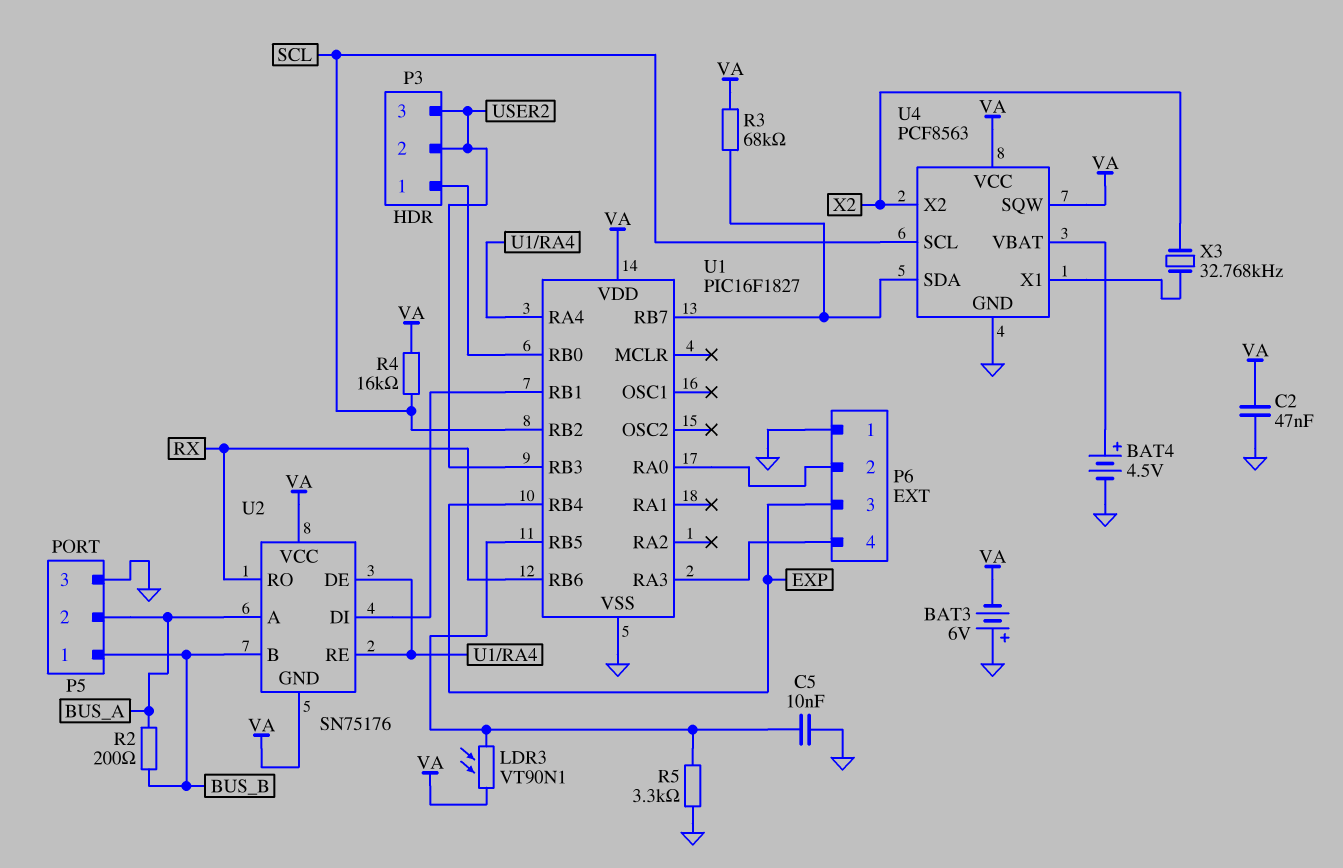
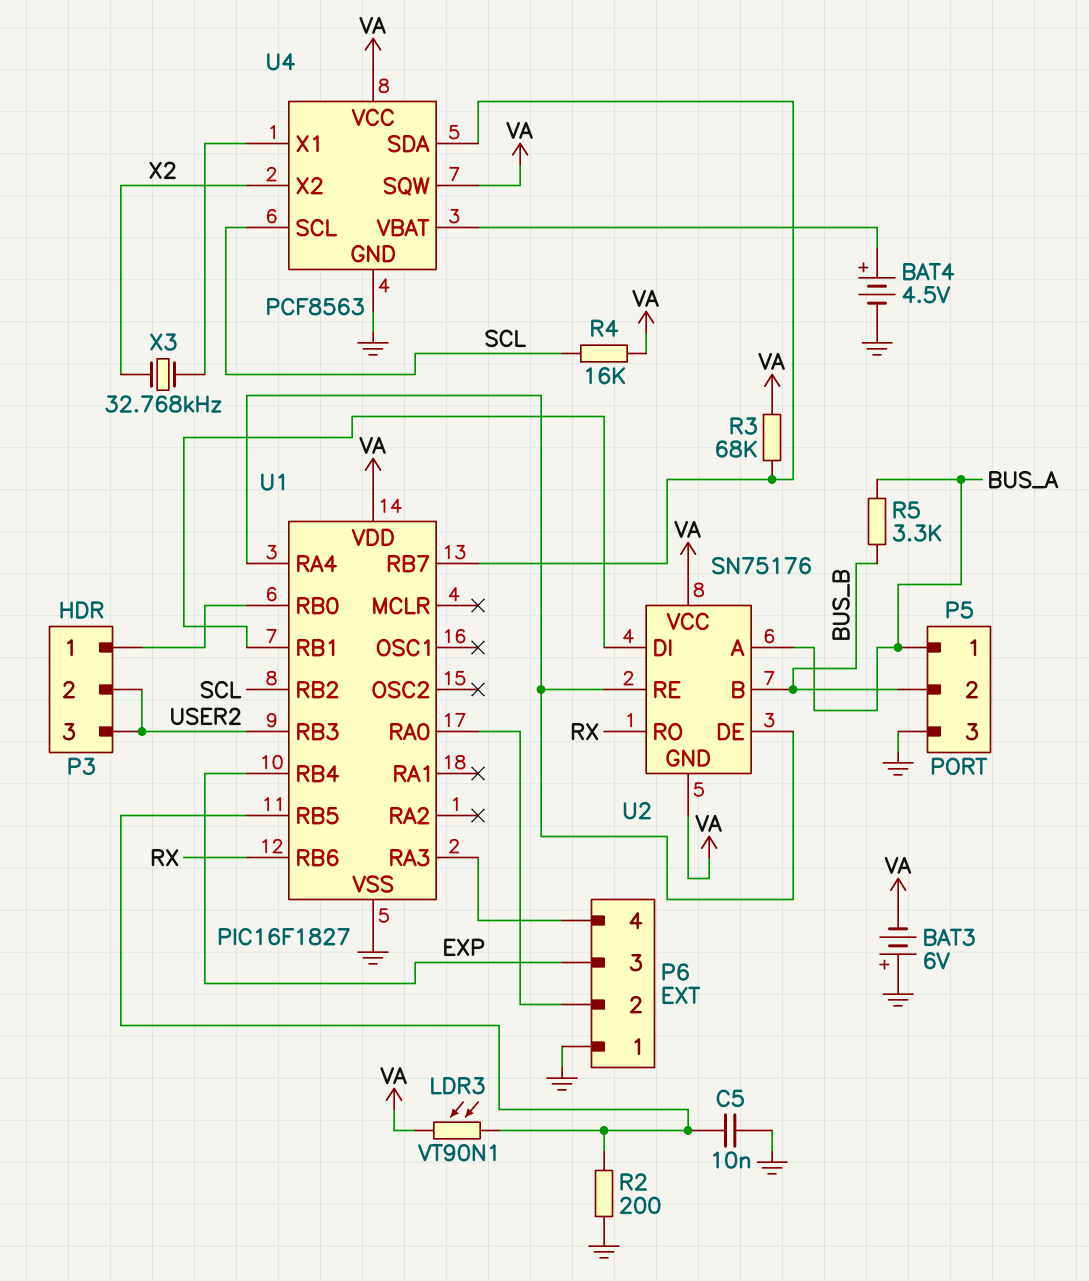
C2: 47nF (GND, VA) -> none
P5 pin 1: BUS_B -> BUS_A
P5 pin 2: BUS_A -> BUS_B
R2: 200 (BUS_A, BUS_B) -> 200 (GND, U1/RB5)
R5: 3.3k (GND, U1/RB5) -> 3.3k (BUS_A, BUS_B)

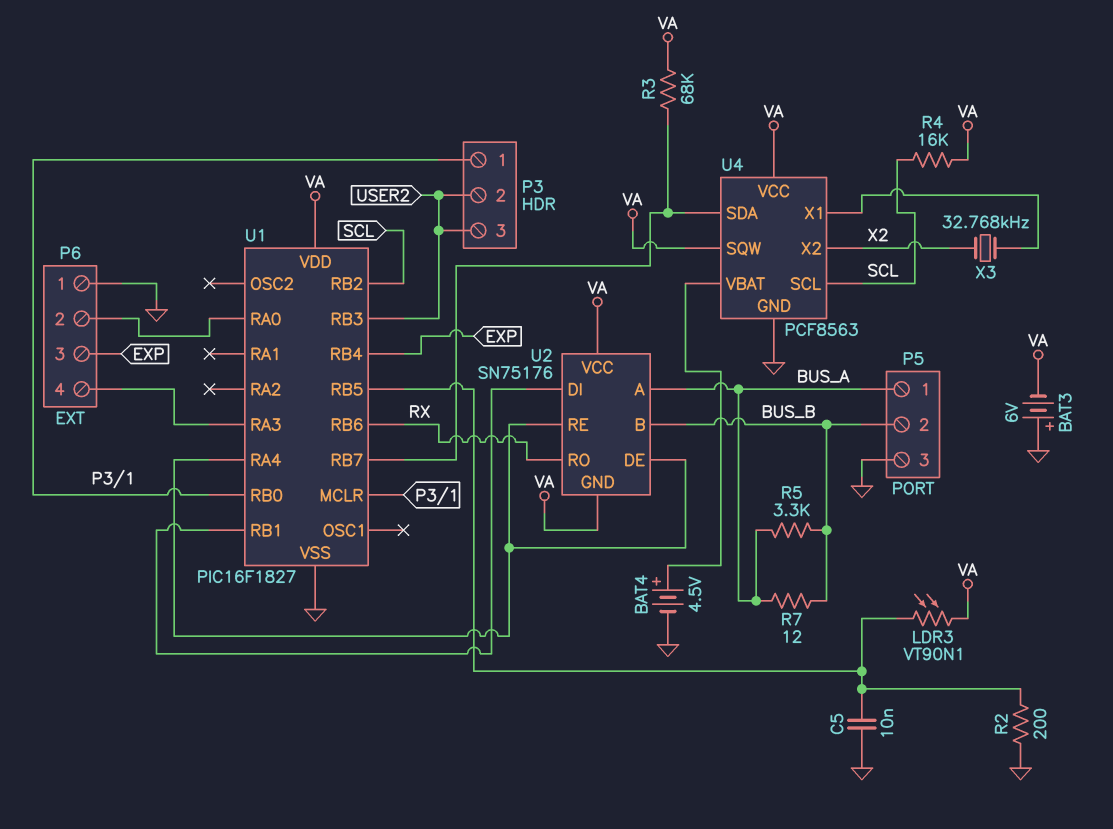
R7: none -> 12 (BUS_A, BUS_B)
U1 pin MCLR: none -> P3/1

